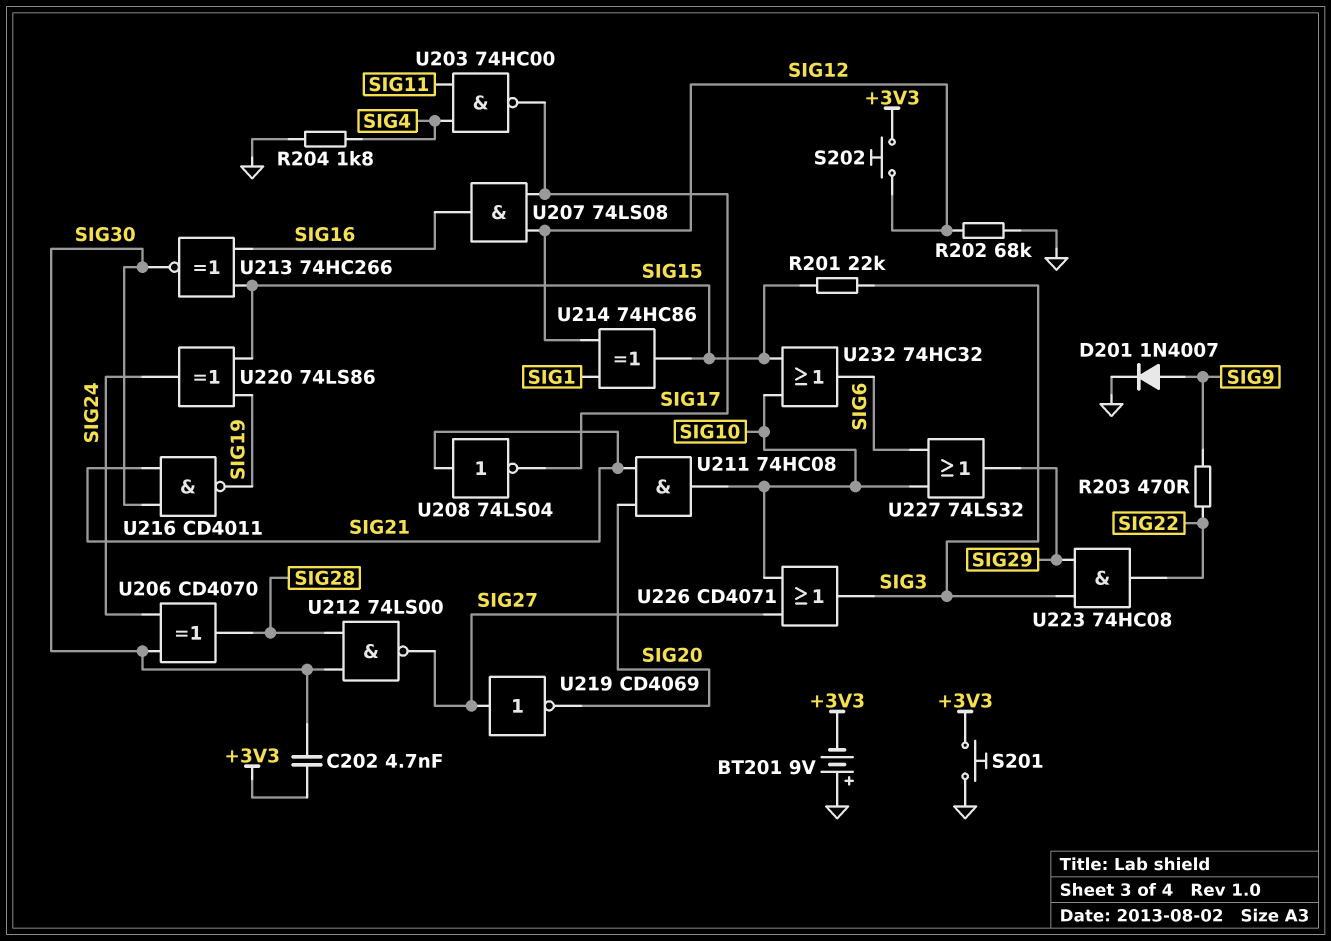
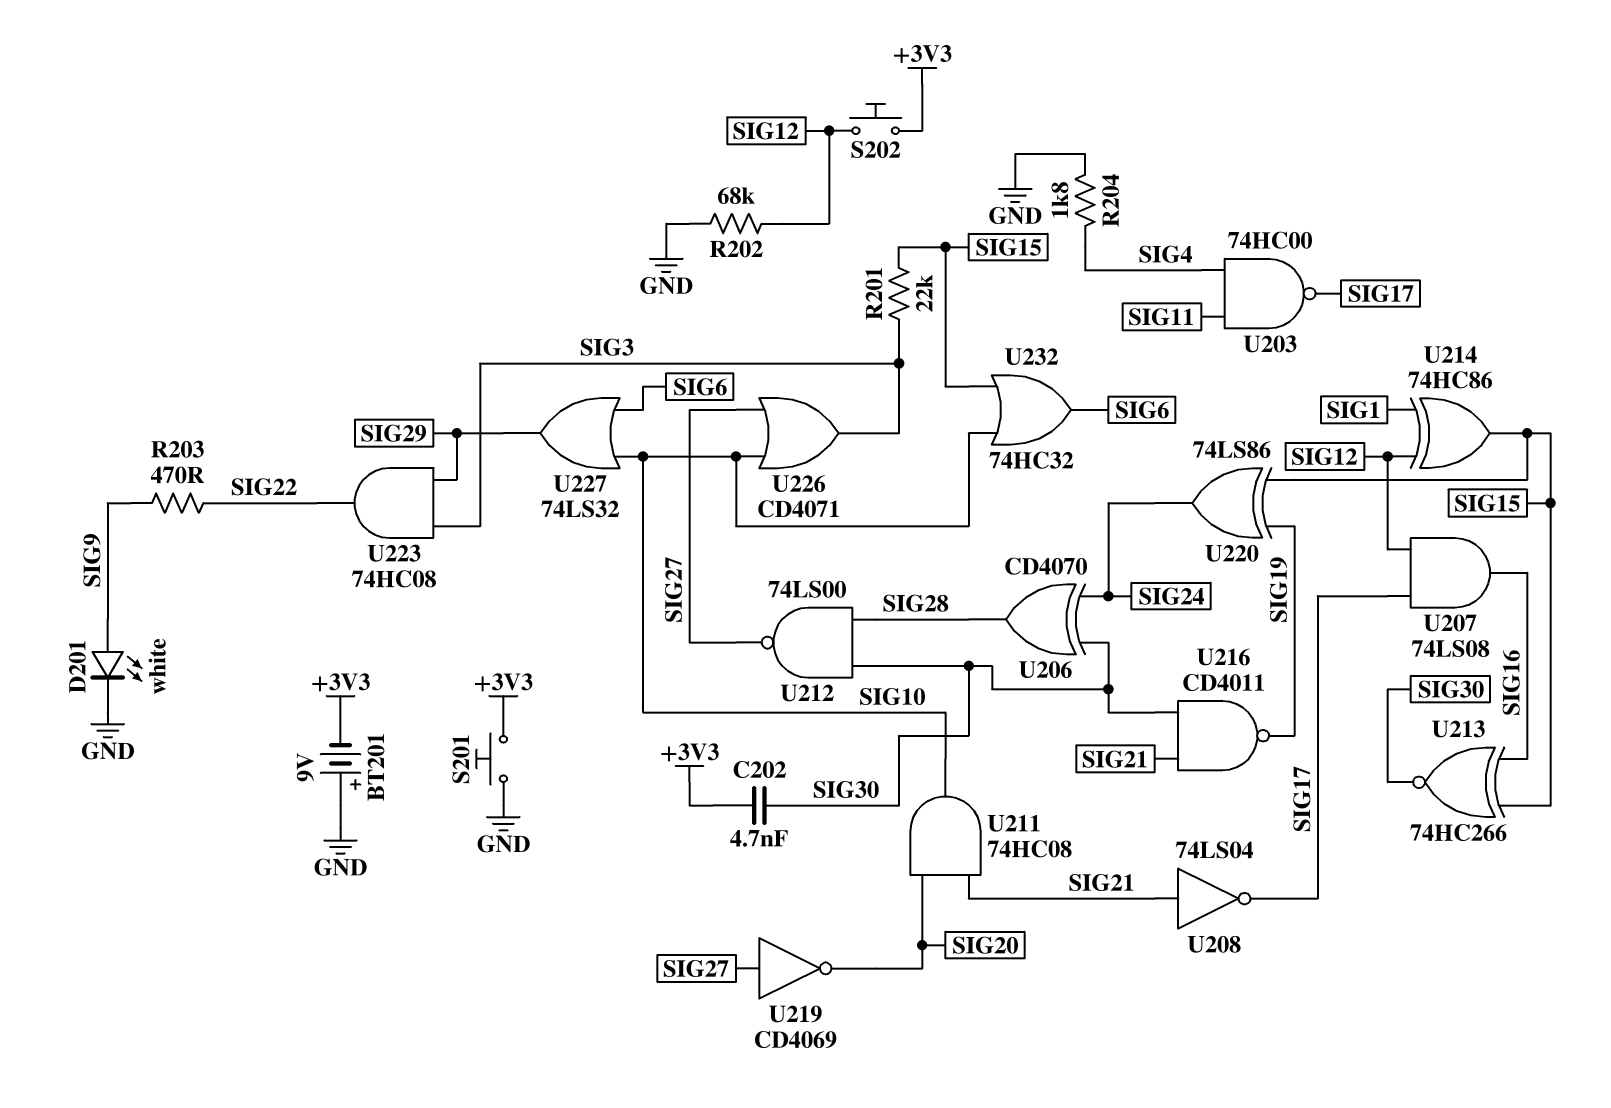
D201: diode 1N4007 (A SIG9, K GND) -> LED white (A SIG9, K GND)

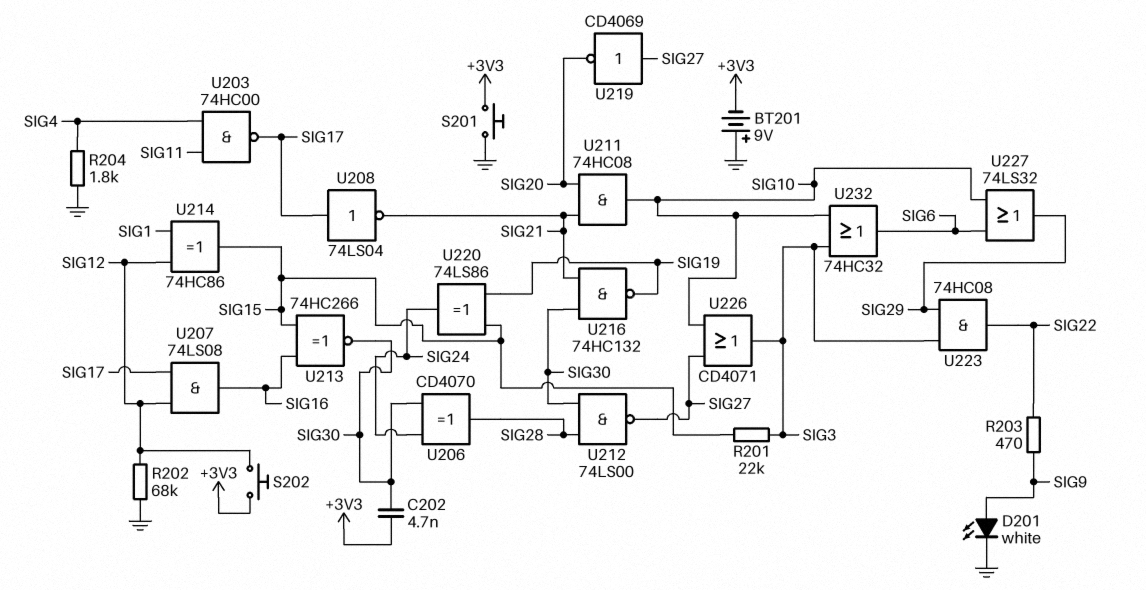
U208: NOT 74LS04 (in SIG21, out SIG17) -> NOT 74LS04 (in SIG17, out SIG21)
U216: NAND CD4011 (in SIG21, in SIG30, out SIG19) -> NAND 74HC132 (in SIG21, in SIG30, out SIG19)
U232: OR 74HC32 (in SIG10, in SIG15, out SIG6) -> OR 74HC32 (in SIG3, in SIG10, out SIG6)

